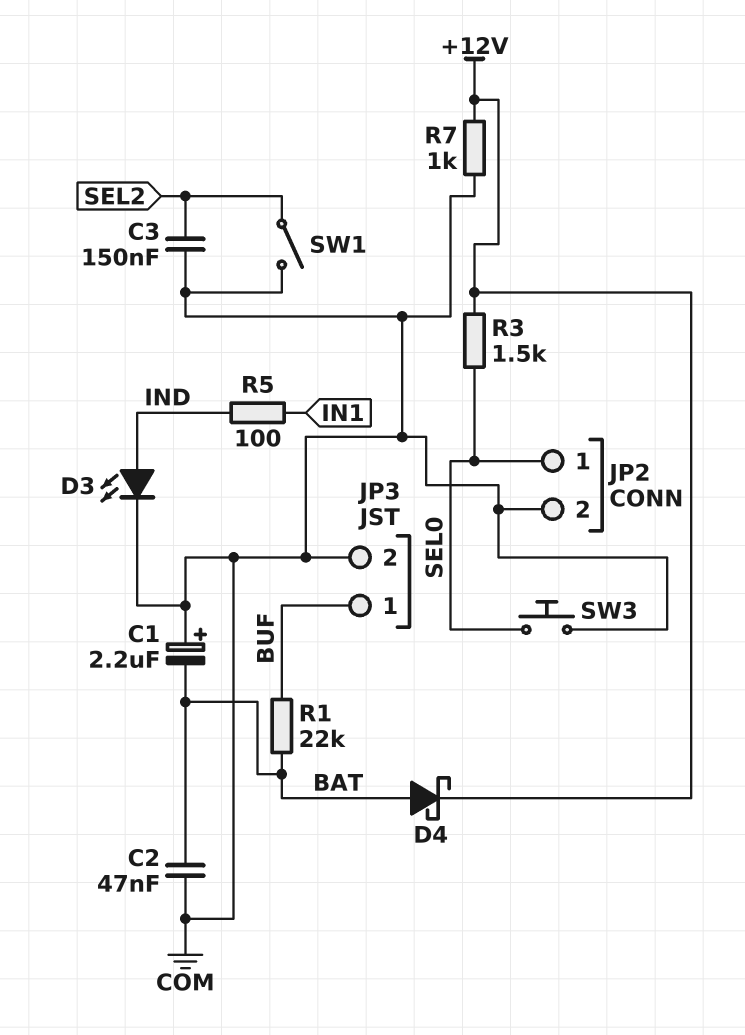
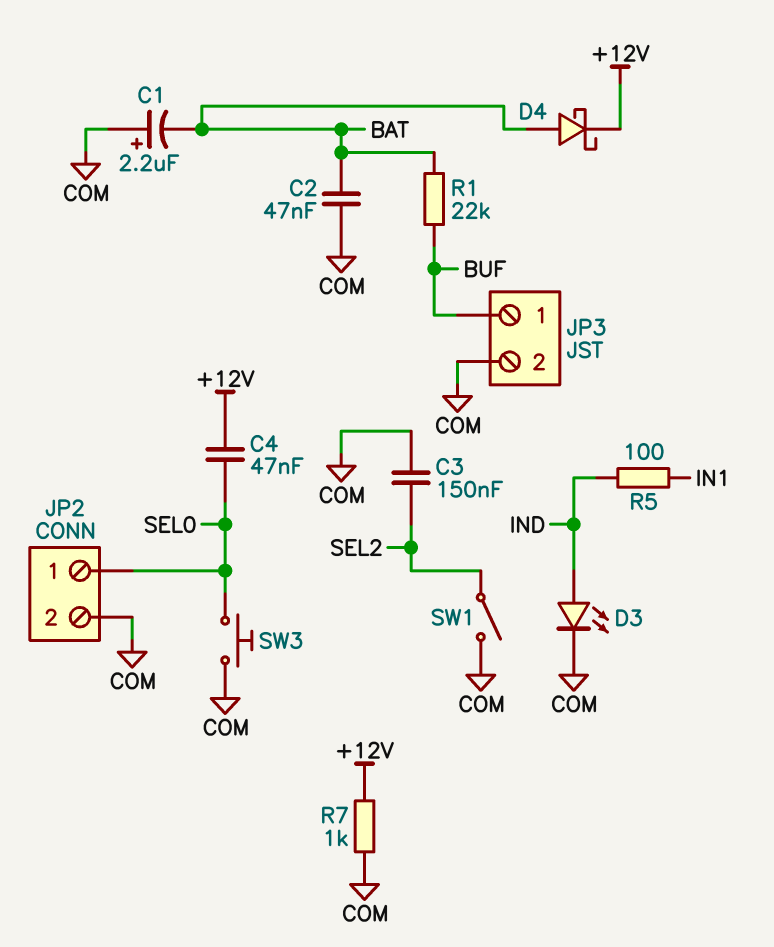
C4: none -> 47nF (+12V, SEL0)
R3: 1.5k (+12V, SEL0) -> none

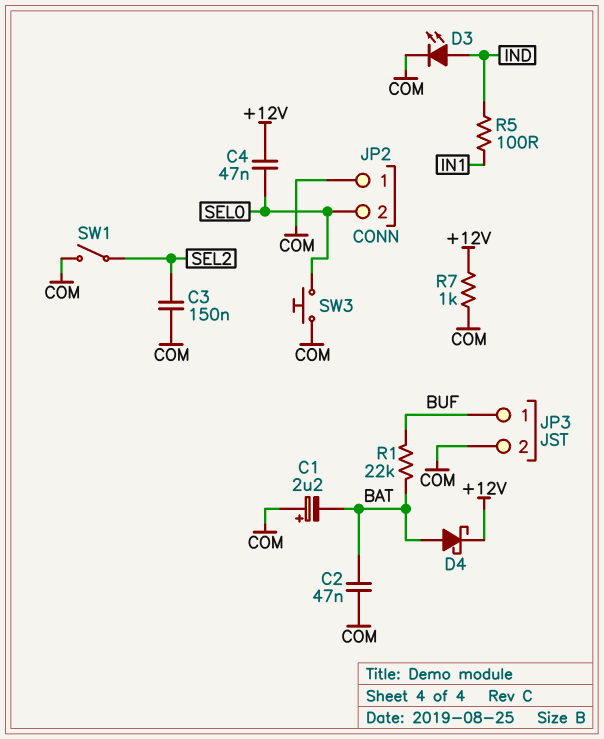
JP2 pin 1: SEL0 -> COM
JP2 pin 2: COM -> SEL0

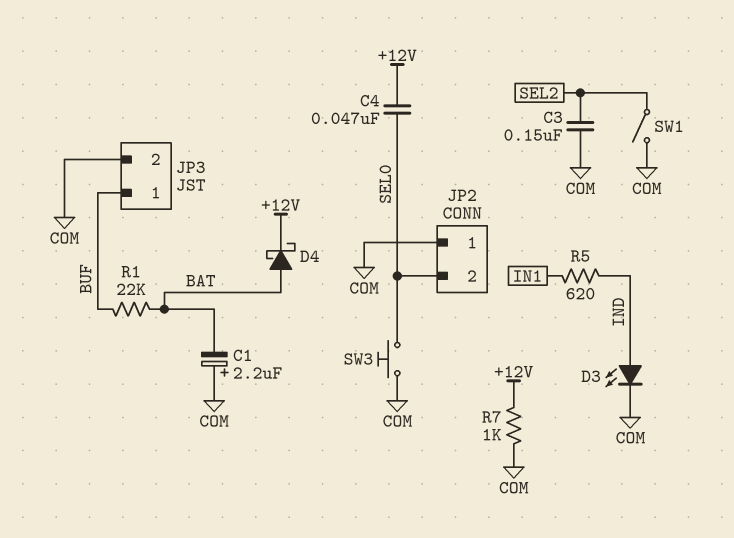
C2: 47nF (BAT, COM) -> none
R5: 100 (IN1, IND) -> 620 (IN1, IND)

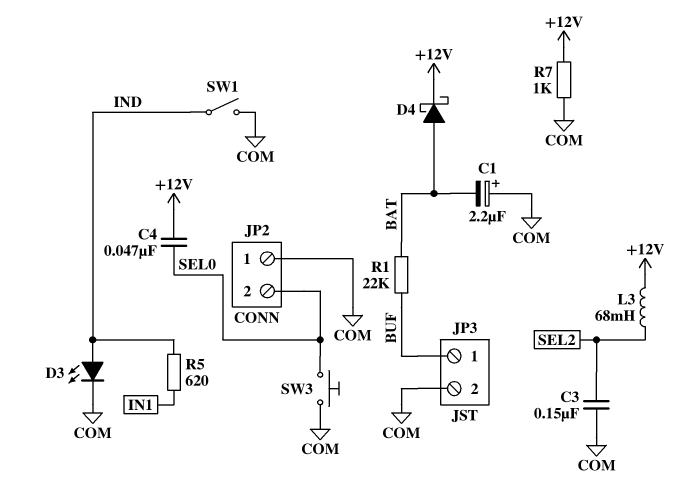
L3: none -> 68mH (+12V, SEL2)
SW1: switch (COM, SEL2) -> switch (COM, IND)

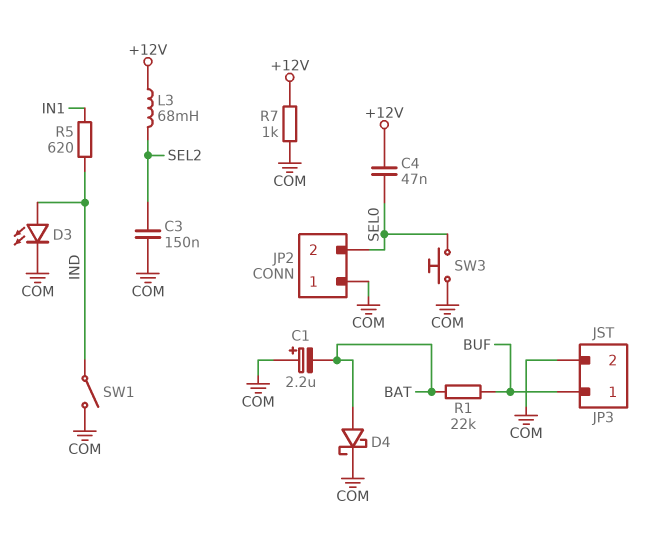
D4: schottky (A BAT, K +12V) -> schottky (A BAT, K COM)

